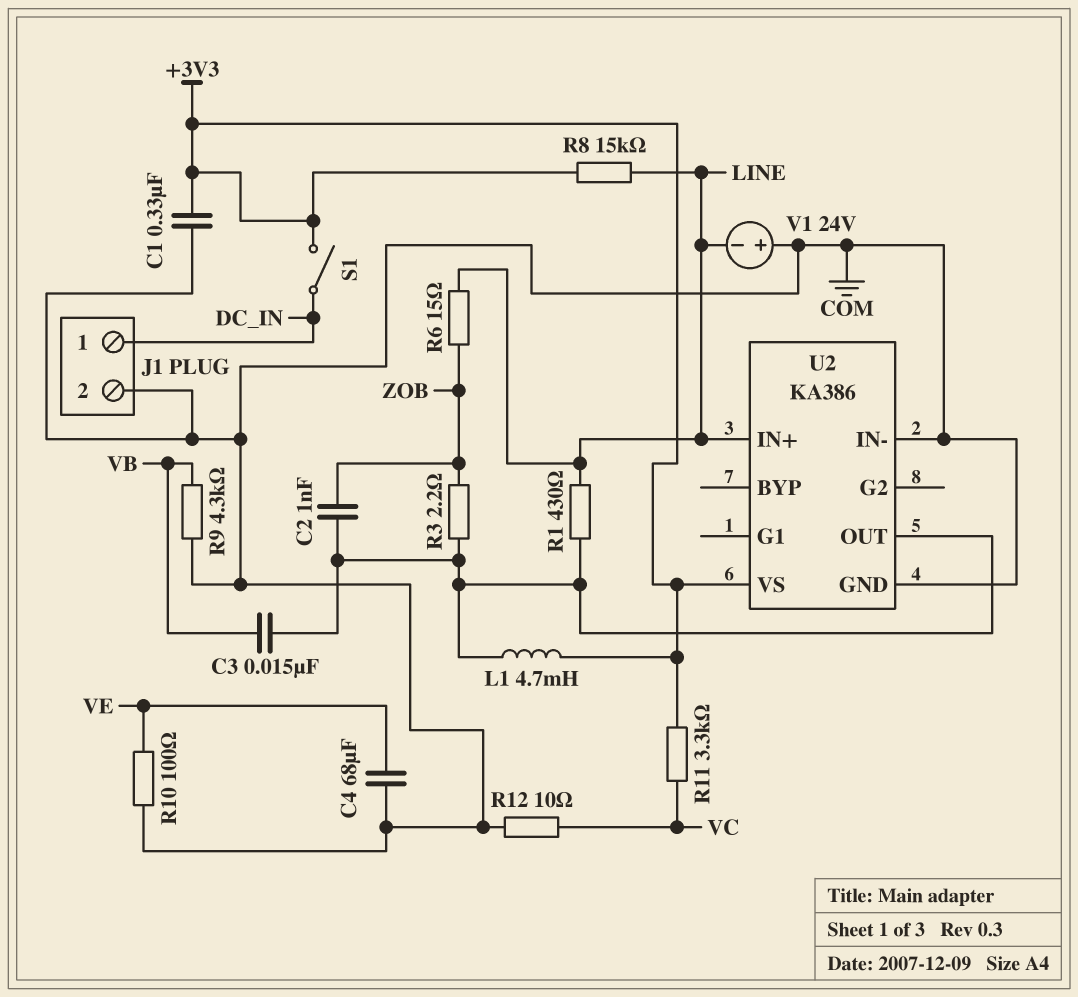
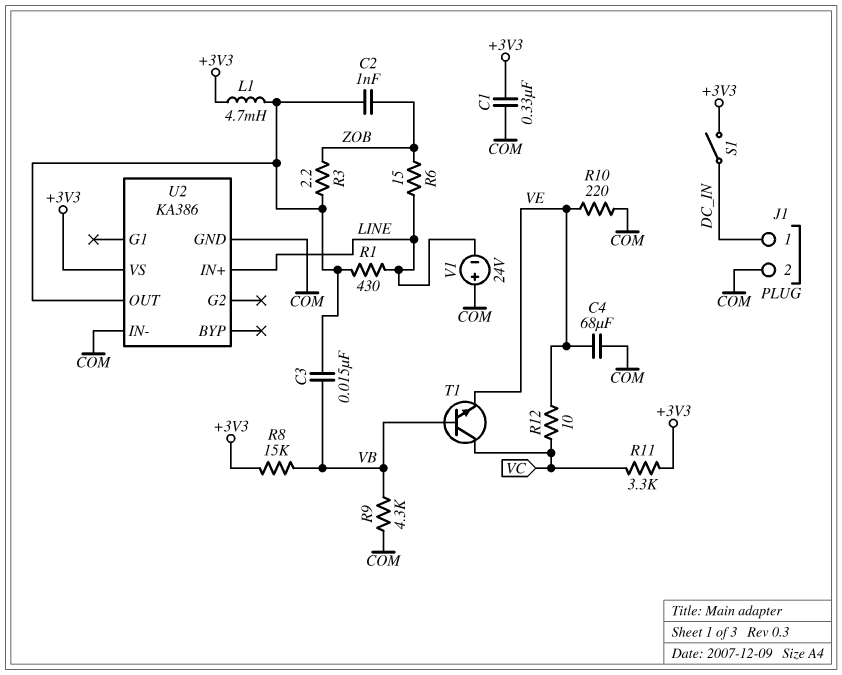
R8: 15k (+3V3, LINE) -> 15k (+3V3, VB)
R10: 100 (COM, VE) -> 220 (COM, VE)
R12: 10 (COM, VC) -> 10 (VC, VE)
T1: none -> NPN (B VB, C VC, E VE)

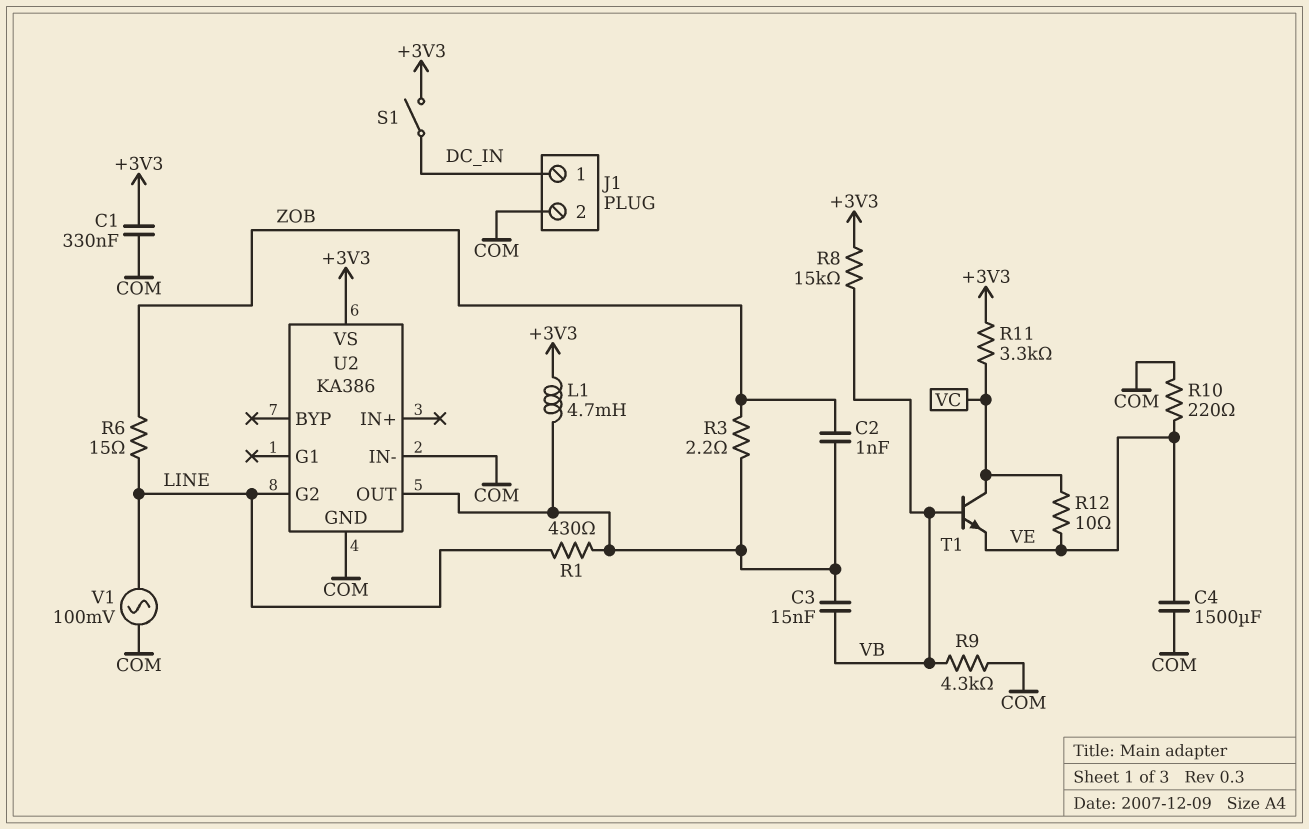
C4: 68uF (COM, VE) -> 1500uF (COM, VE)
U2 pin G2: none -> LINE
U2 pin IN+: LINE -> none
V1: 24V (plus COM, minus LINE) -> AC 100mV (COM, LINE)

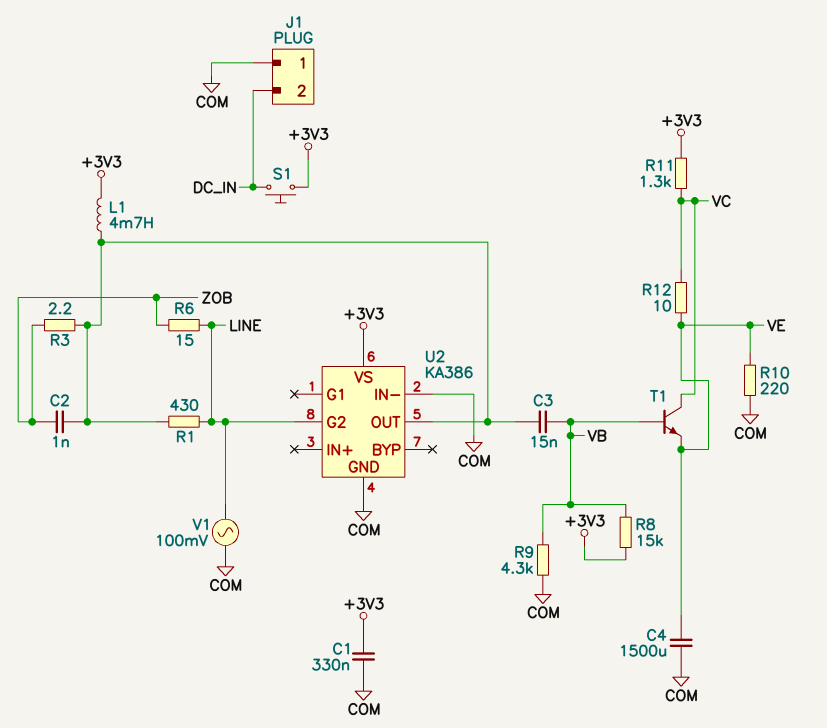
J1 pin 1: DC_IN -> COM
J1 pin 2: COM -> DC_IN
R11: 3.3k (+3V3, VC) -> 1.3k (+3V3, VC)
S1: switch (+3V3, DC_IN) -> button (+3V3, DC_IN)

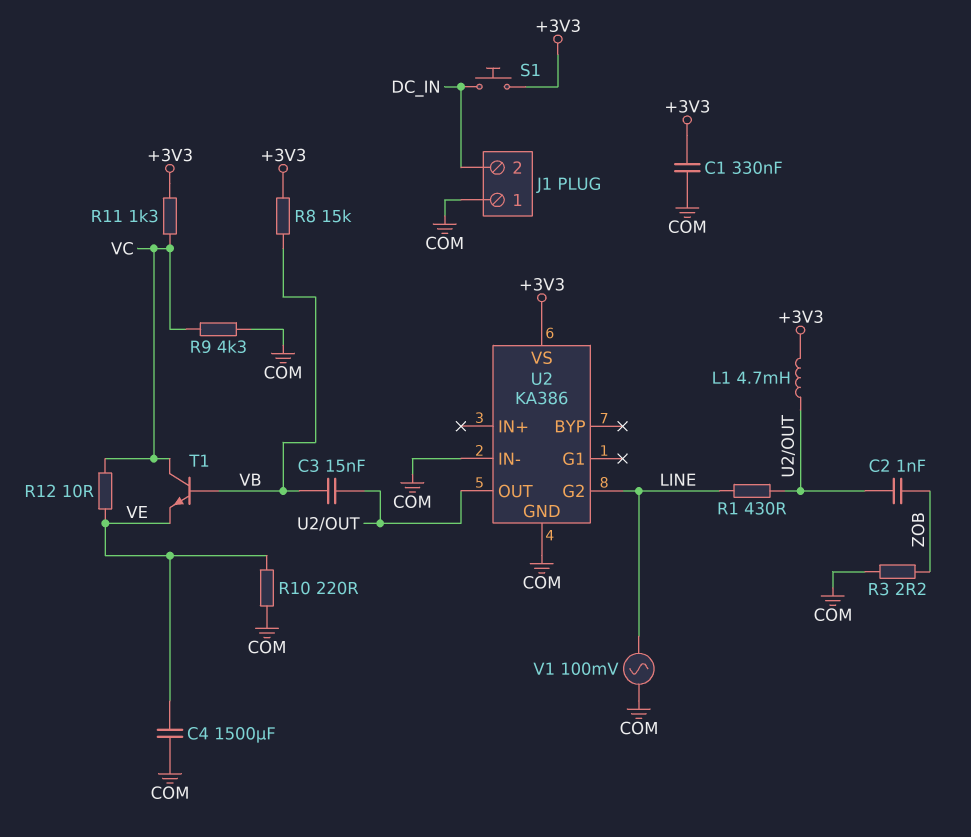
R3: 2.2 (U2/OUT, ZOB) -> 2.2 (COM, ZOB)
R6: 15 (LINE, ZOB) -> none
R9: 4.3k (COM, VB) -> 4.3k (COM, VC)

